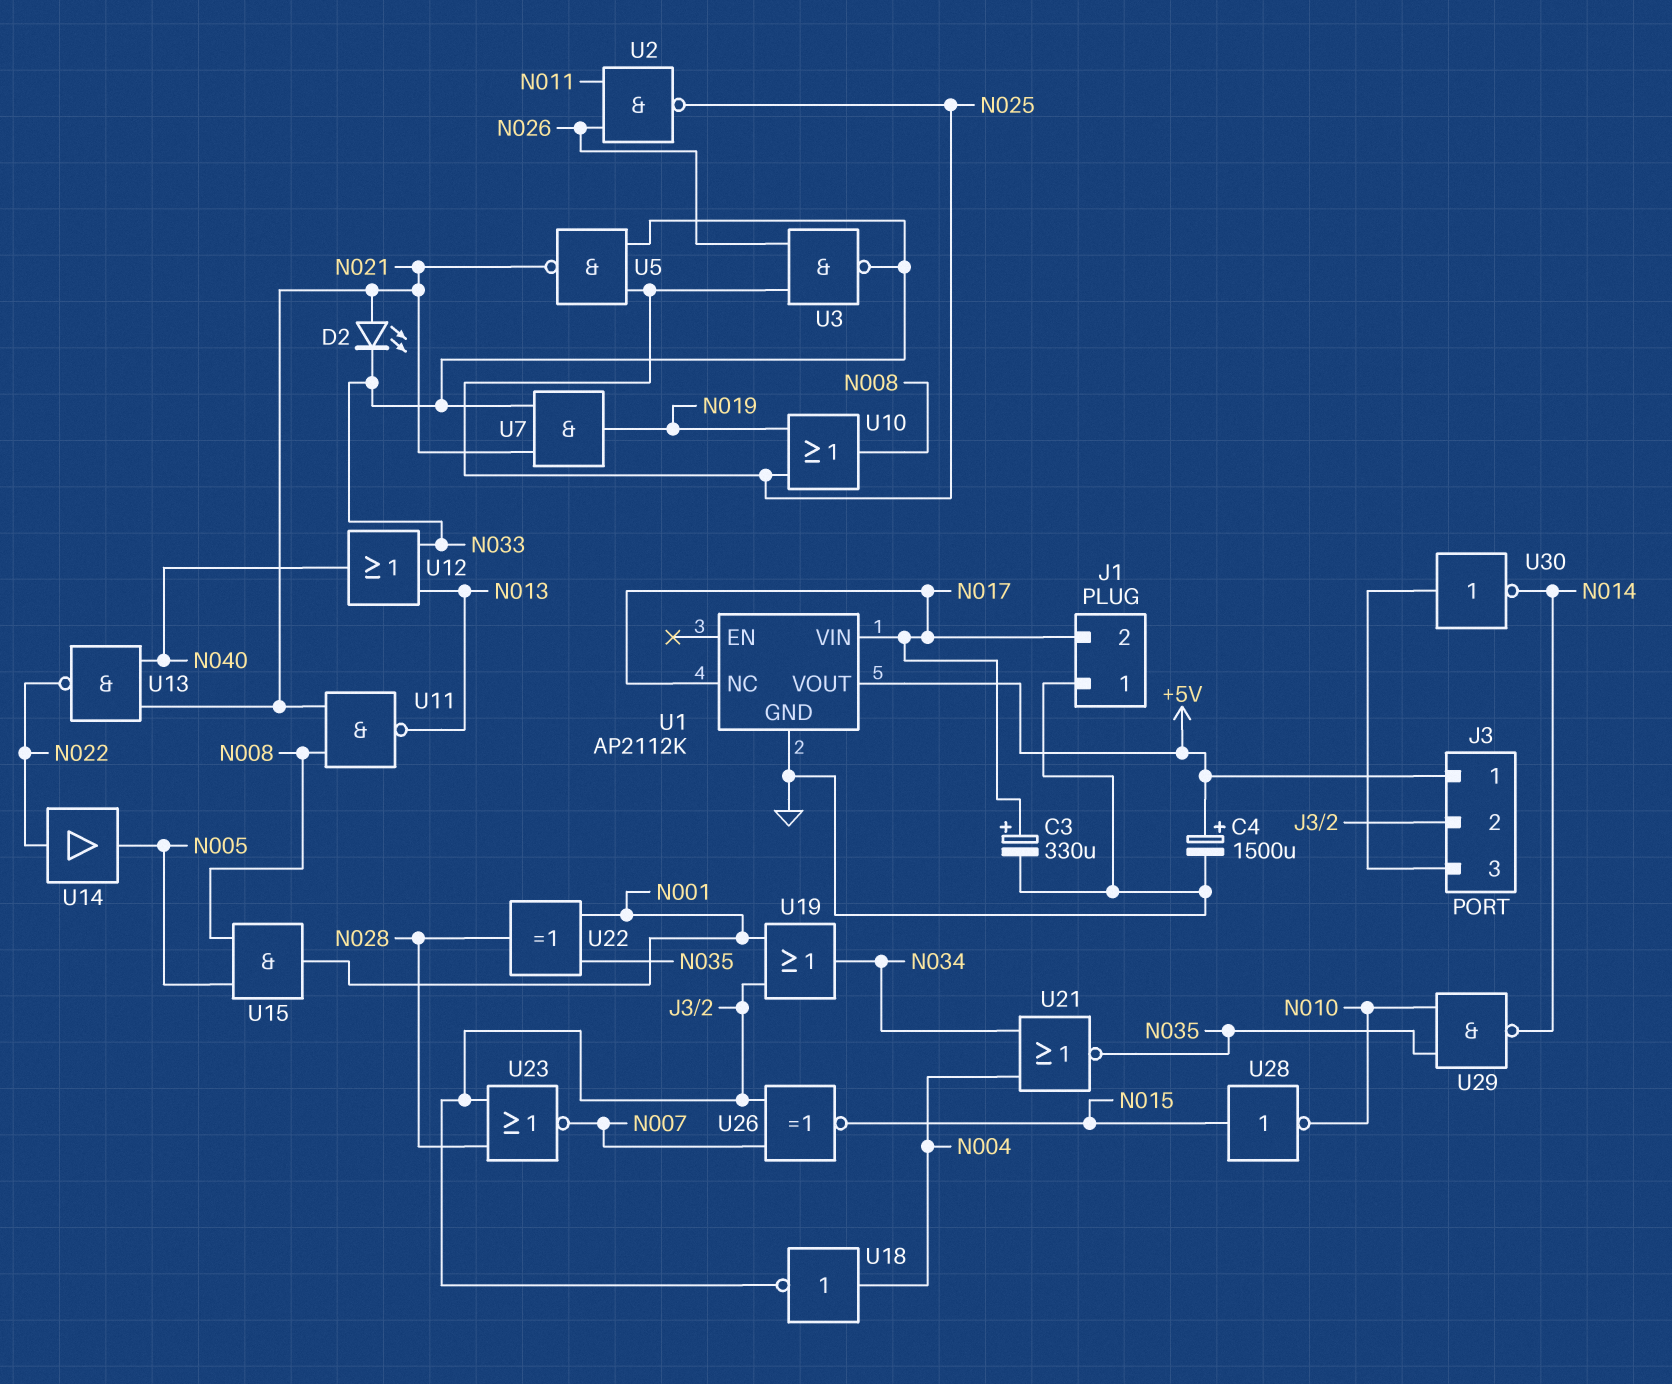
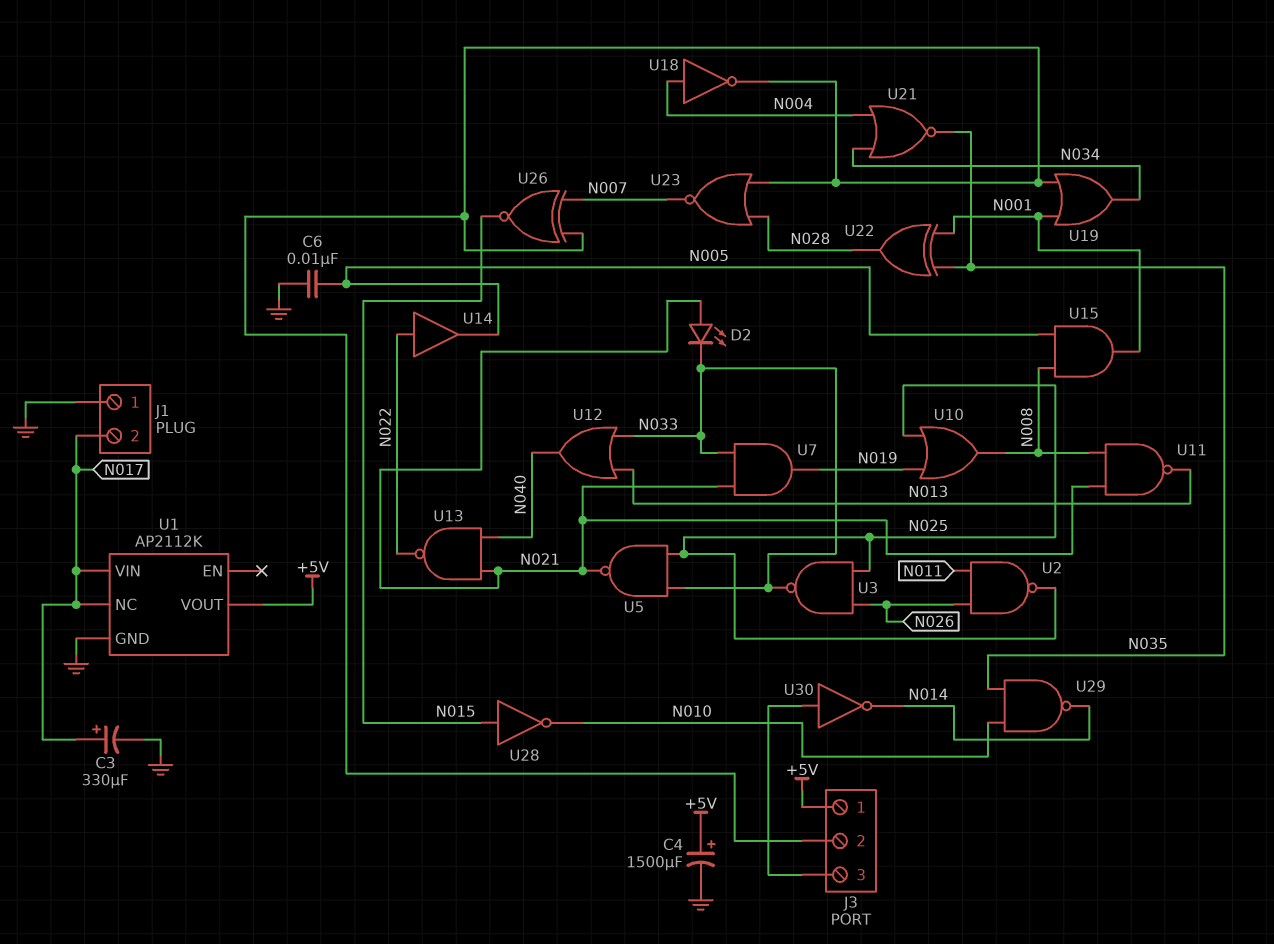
C6: none -> 10nF (GND, N005)

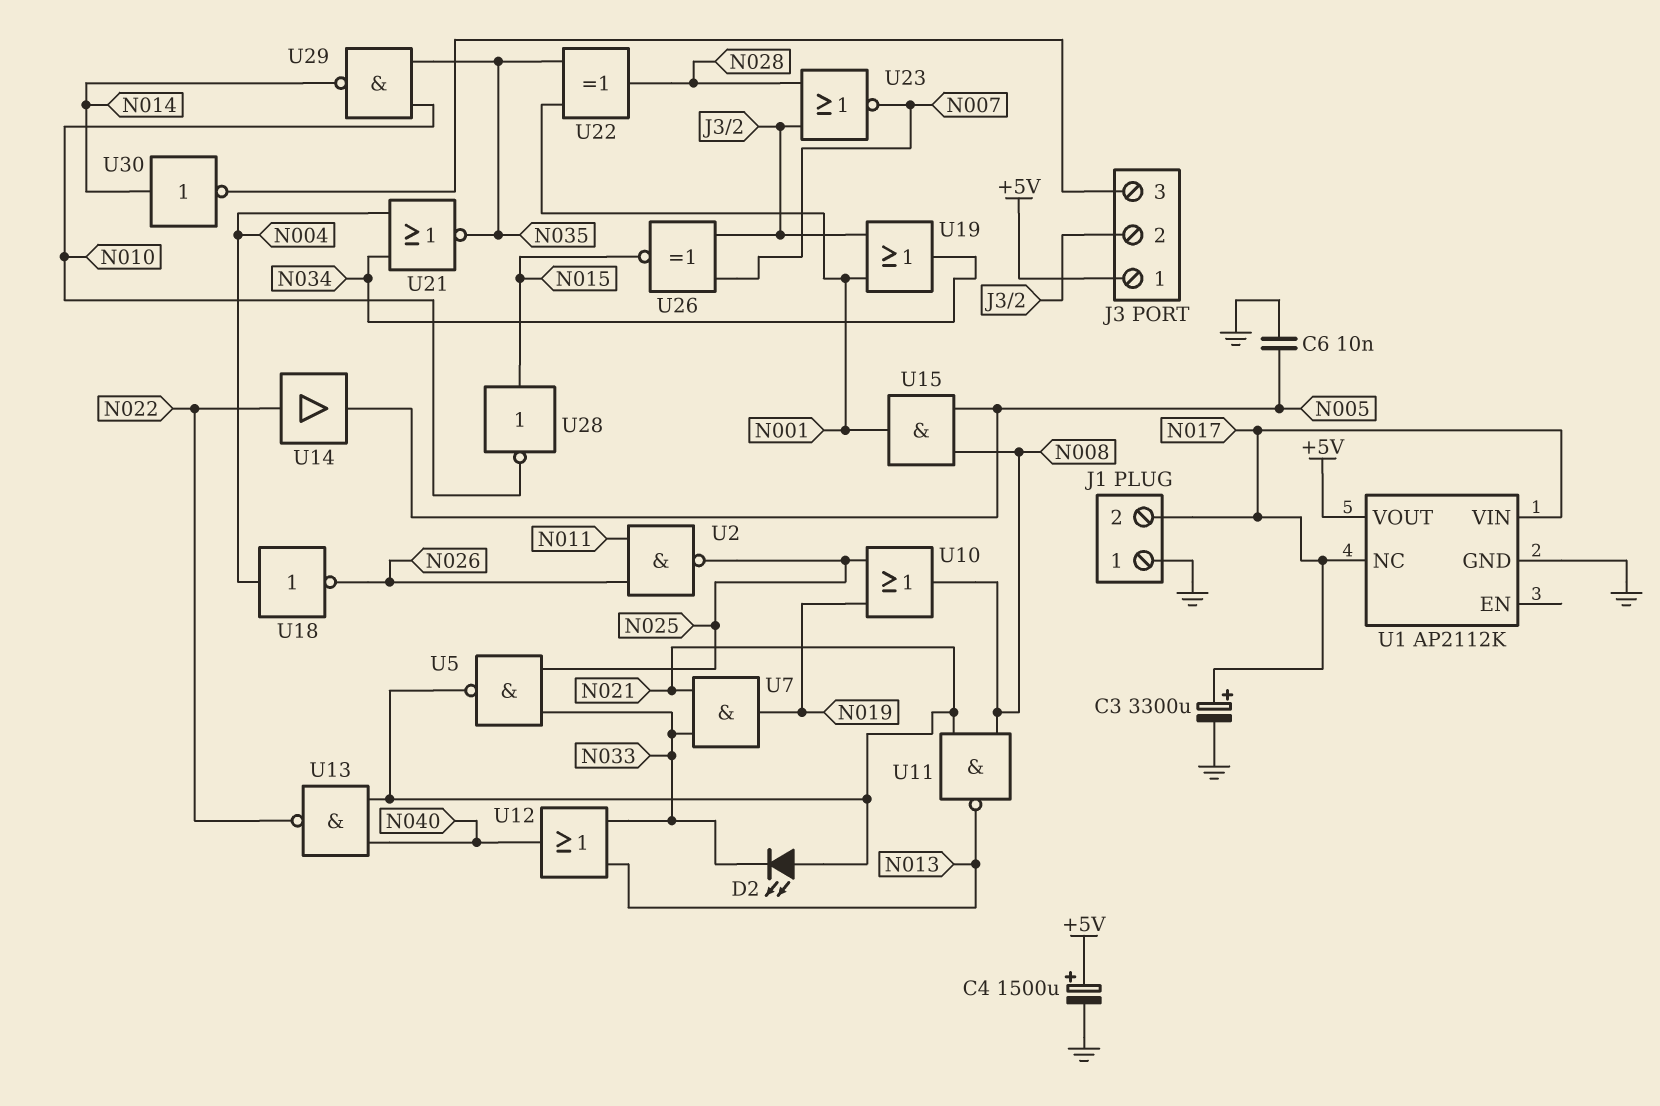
C3: 330uF (plus N017, minus GND) -> 3300uF (plus N017, minus GND)
U3: NAND (in N025, in N026, out N033) -> none
U18: NOT (in N004, out J3/2) -> NOT (in N004, out N026)
U30: NOT (in J3/3, out N014) -> NOT (in N014, out J3/3)

